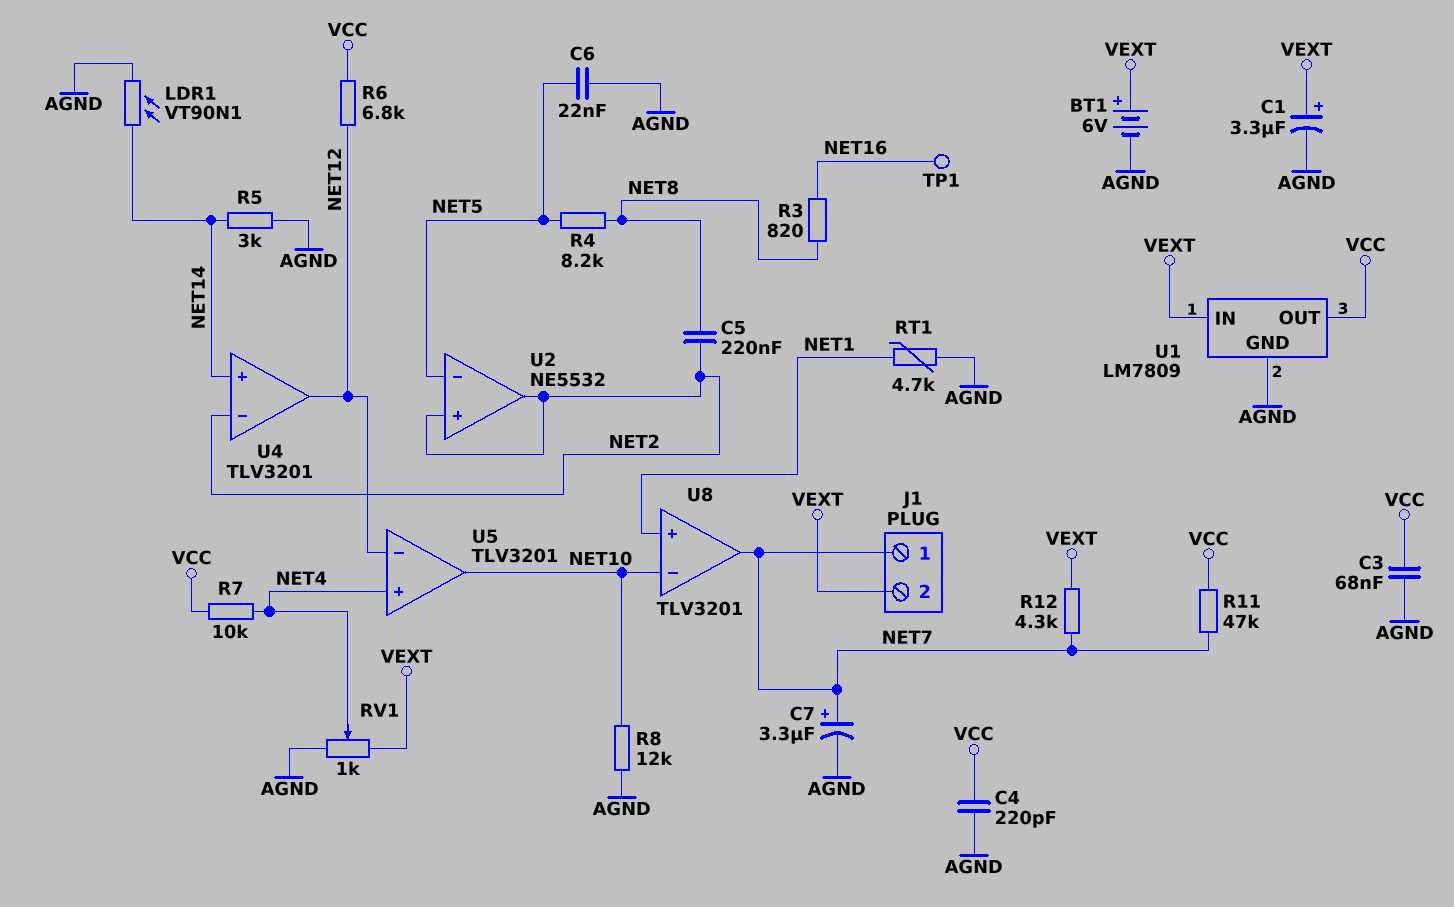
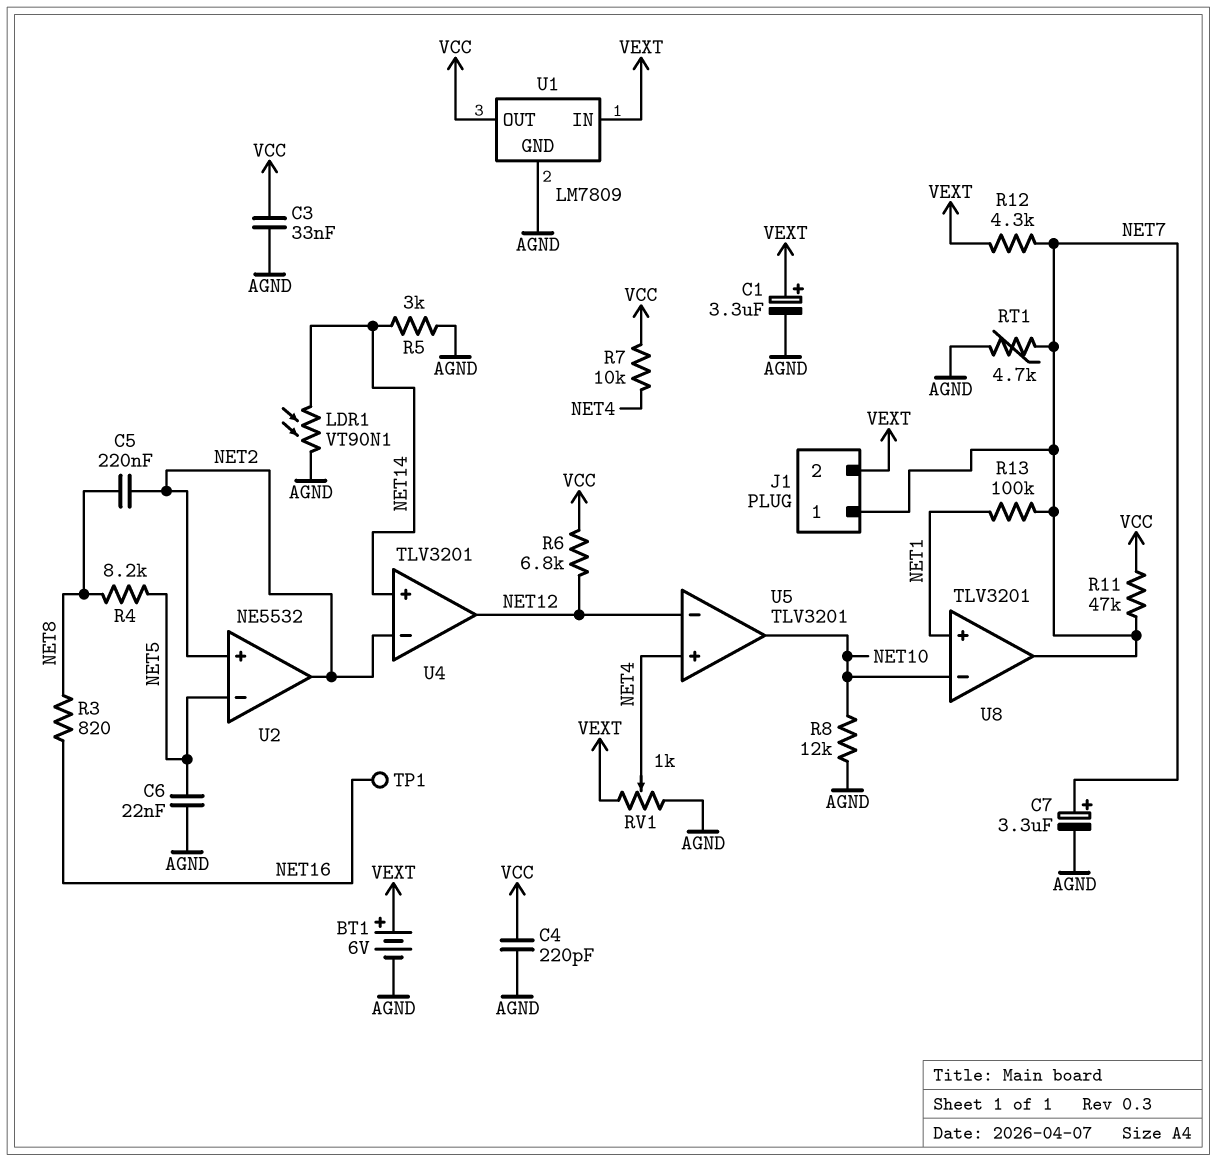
C3: 68nF (AGND, VCC) -> 33nF (AGND, VCC)
R13: none -> 100k (NET1, NET7)
RT1: 4.7k (AGND, NET1) -> 4.7k (AGND, NET7)

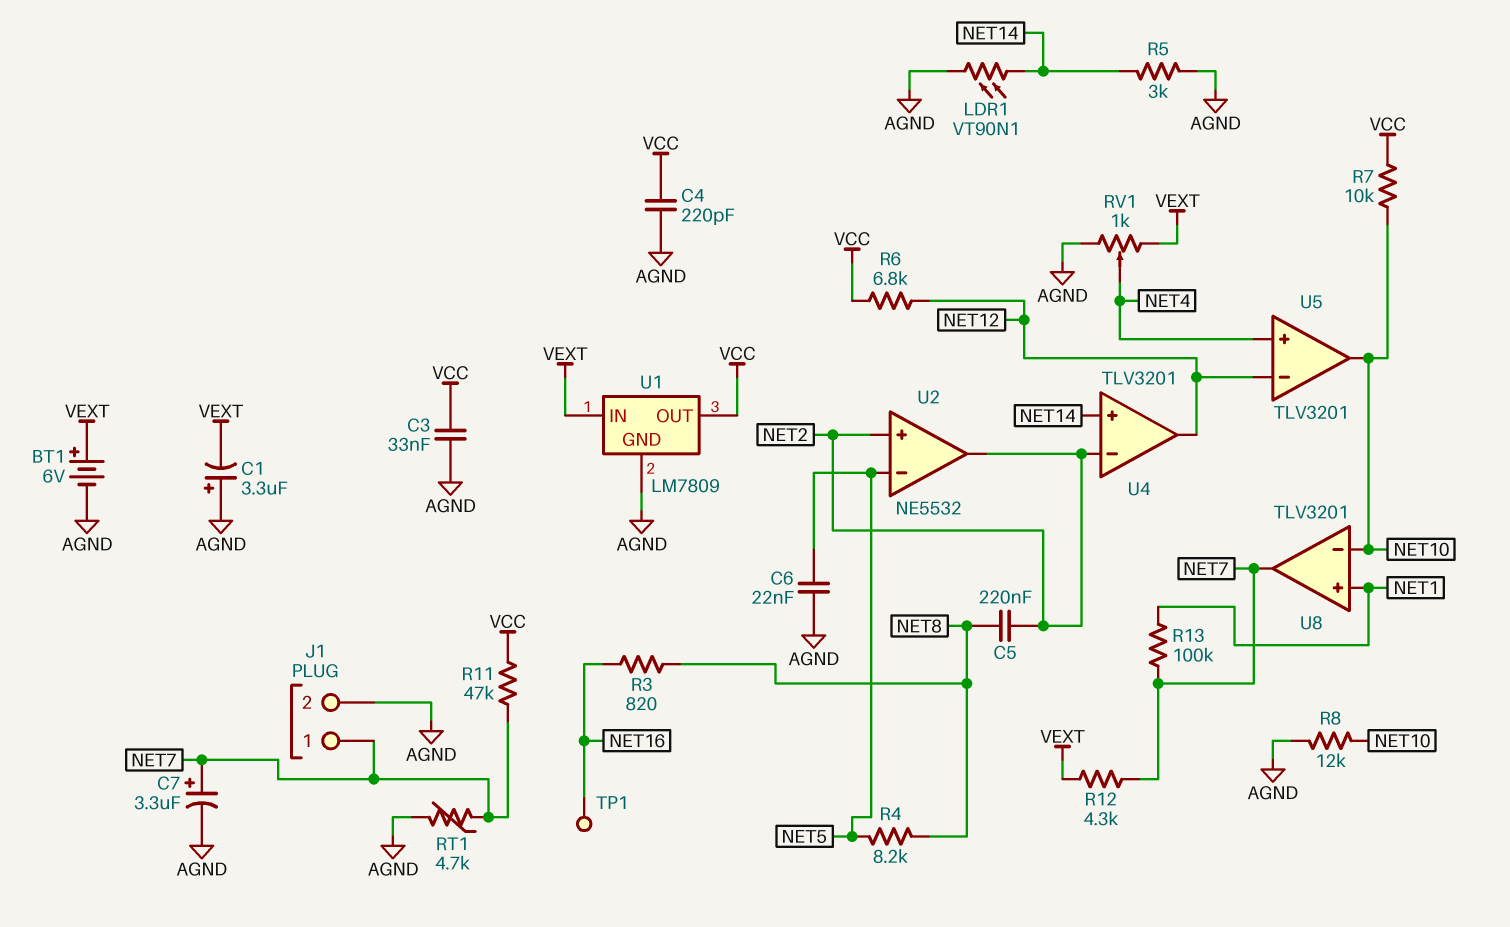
C1: 3.3uF (plus VEXT, minus AGND) -> 3.3uF (plus AGND, minus VEXT)
J1 pin 2: VEXT -> AGND
R7: 10k (NET4, VCC) -> 10k (NET10, VCC)

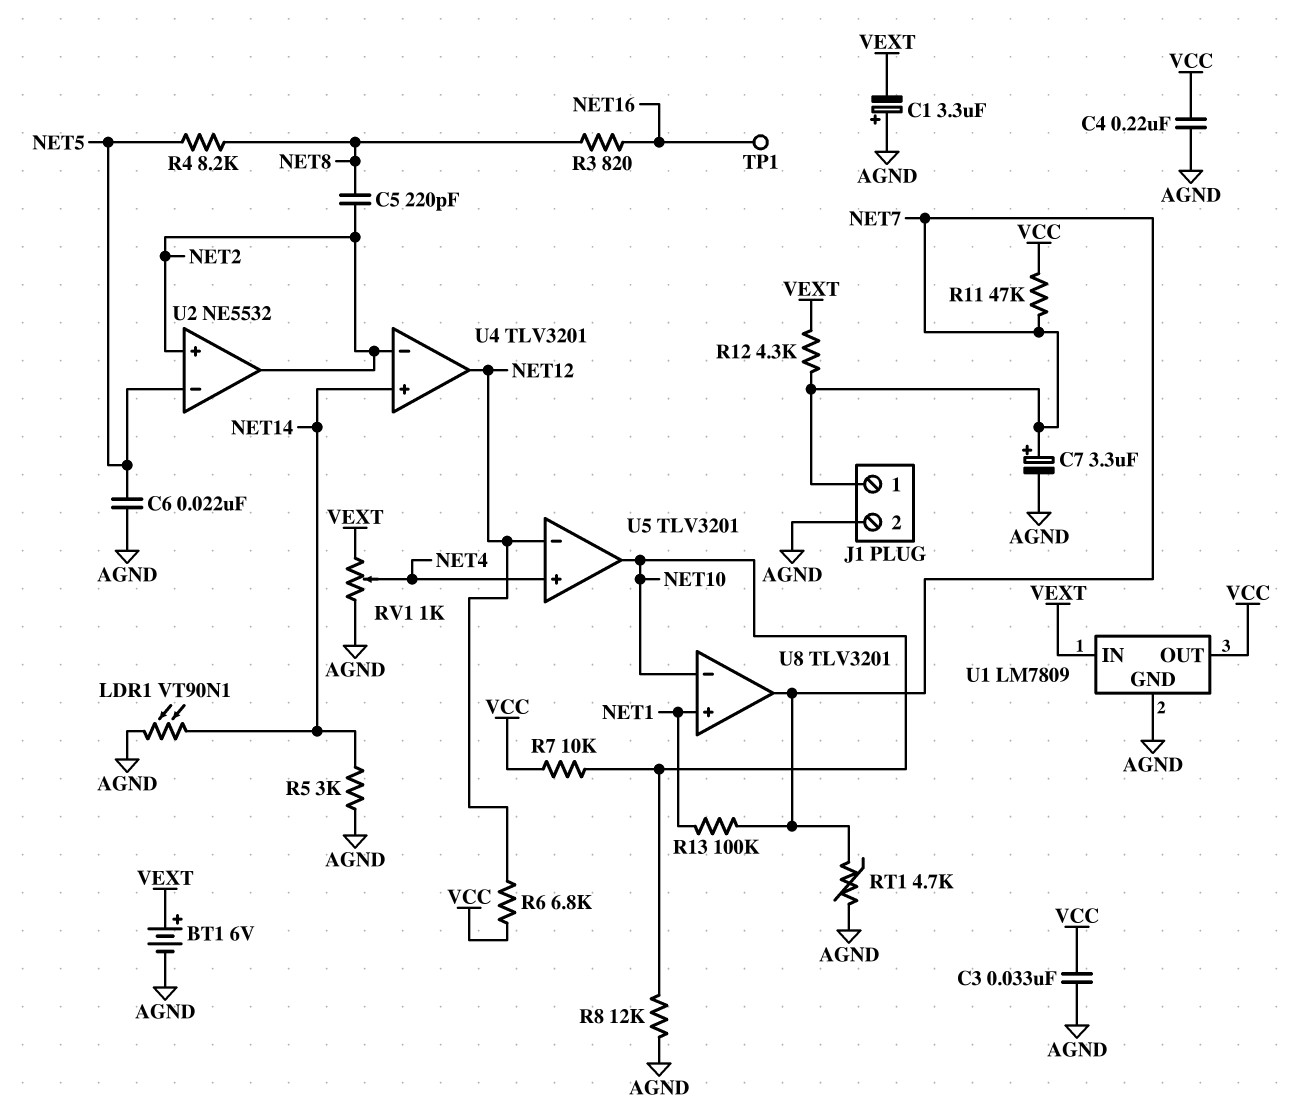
C4: 220pF (AGND, VCC) -> 220nF (AGND, VCC)
C5: 220nF (NET2, NET8) -> 220pF (NET2, NET8)

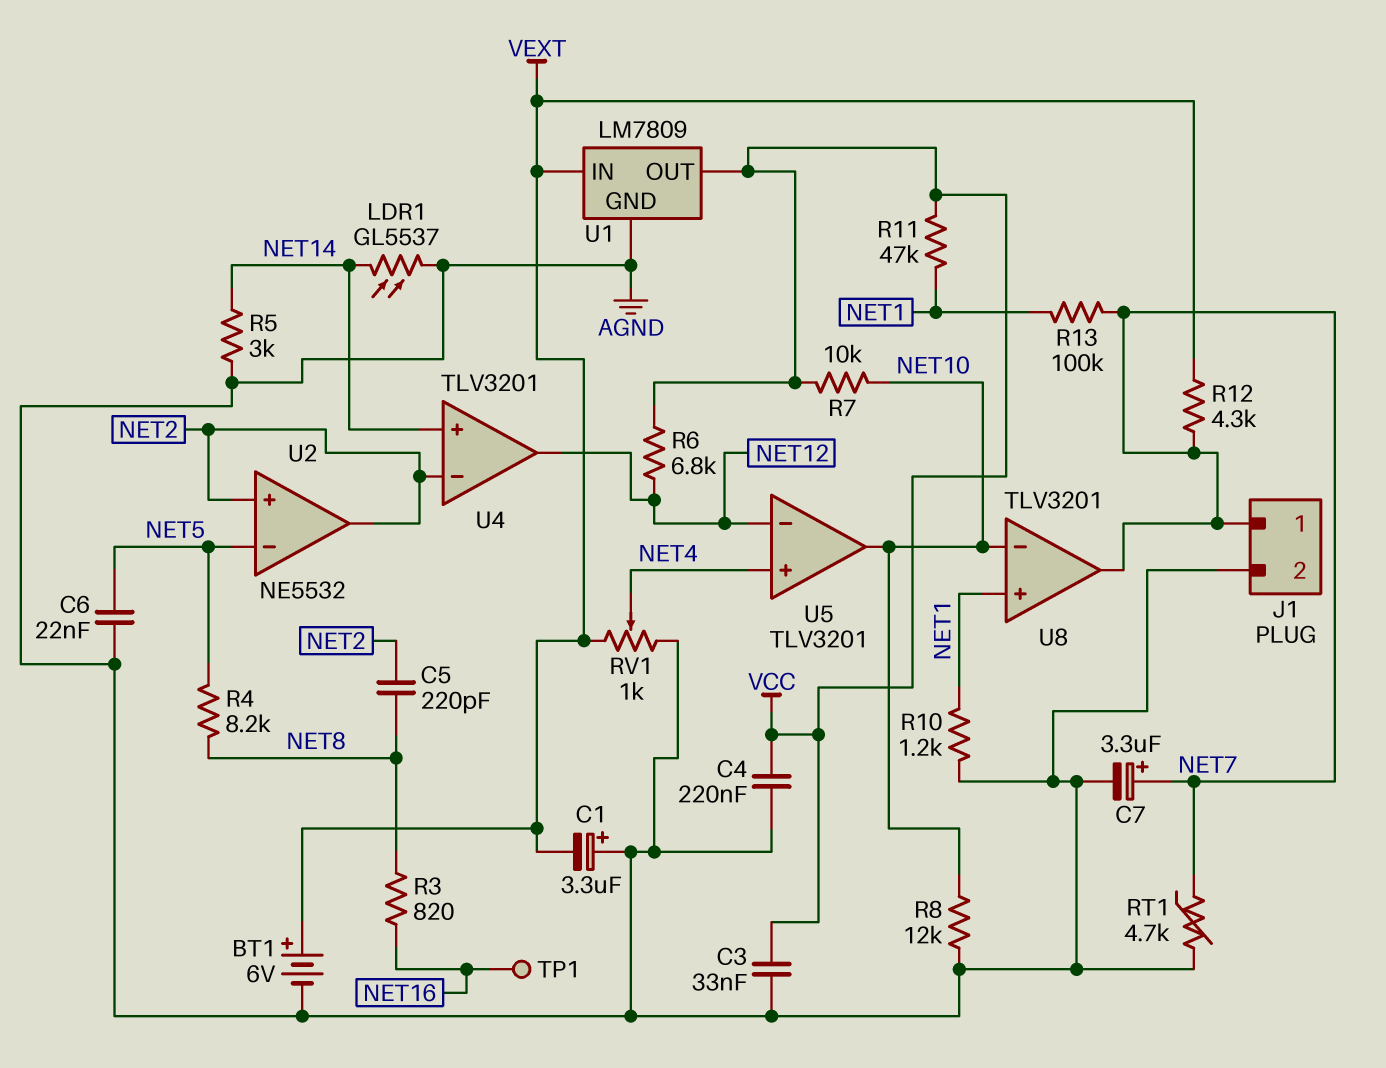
LDR1: VT90N1 (AGND, NET14) -> GL5537 (AGND, NET14)
R10: none -> 1.2k (AGND, NET1)
R11: 47k (NET7, VCC) -> 47k (NET1, VCC)

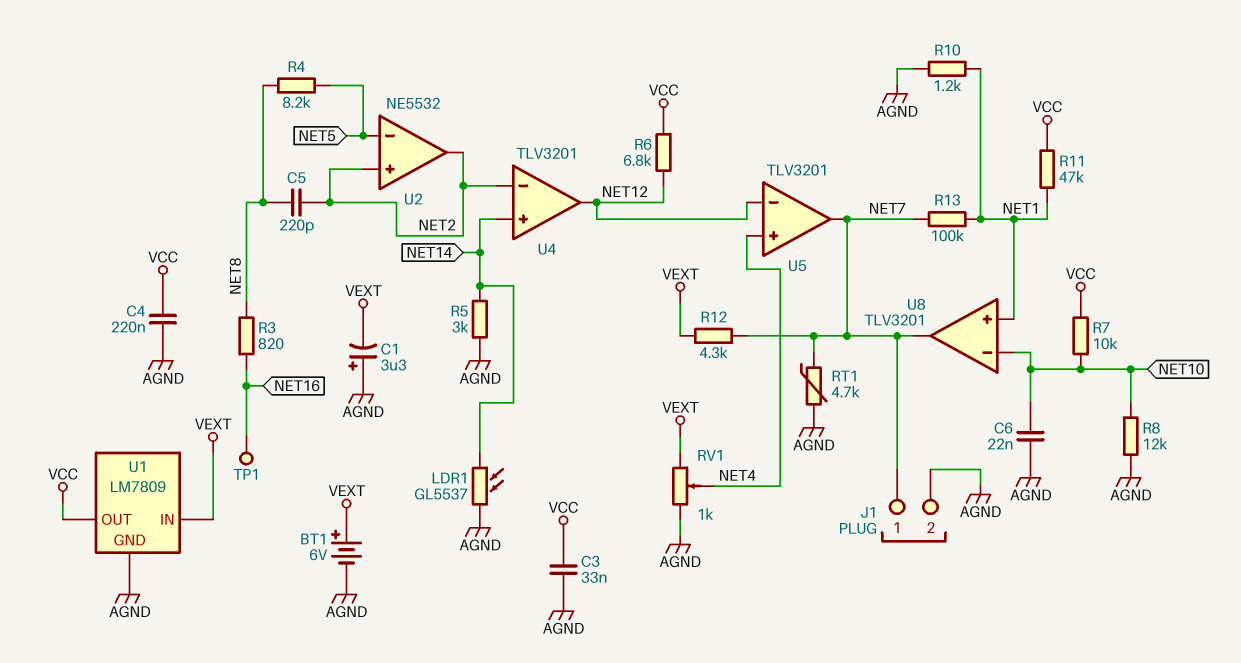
C6: 22nF (AGND, NET5) -> 22nF (AGND, NET10)
C7: 3.3uF (plus NET7, minus AGND) -> none
U5 pin out: NET10 -> NET7

